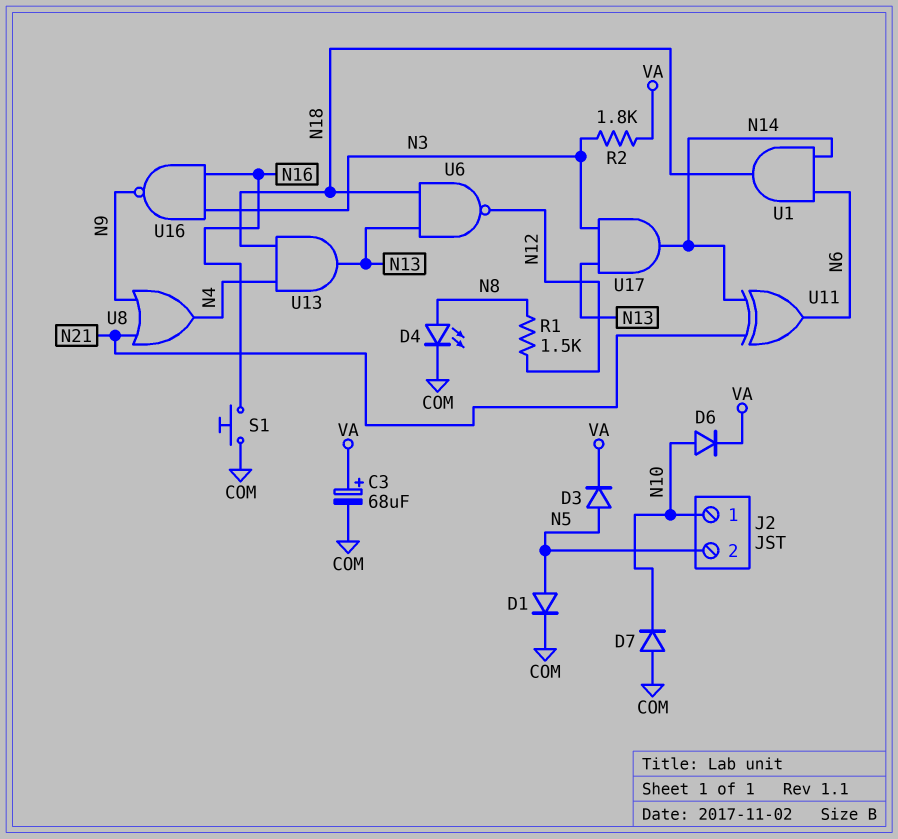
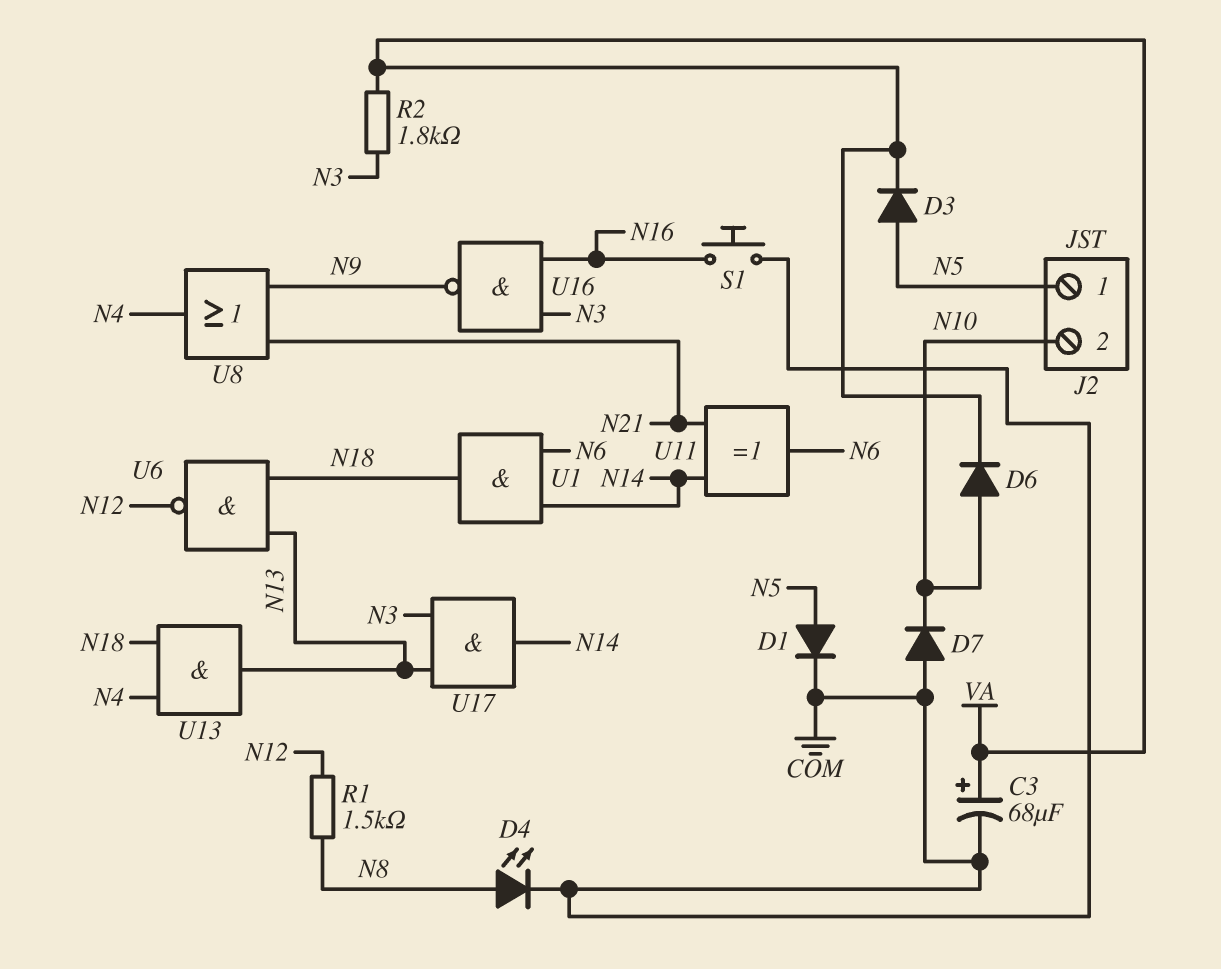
J2 pin 1: N10 -> N5
J2 pin 2: N5 -> N10

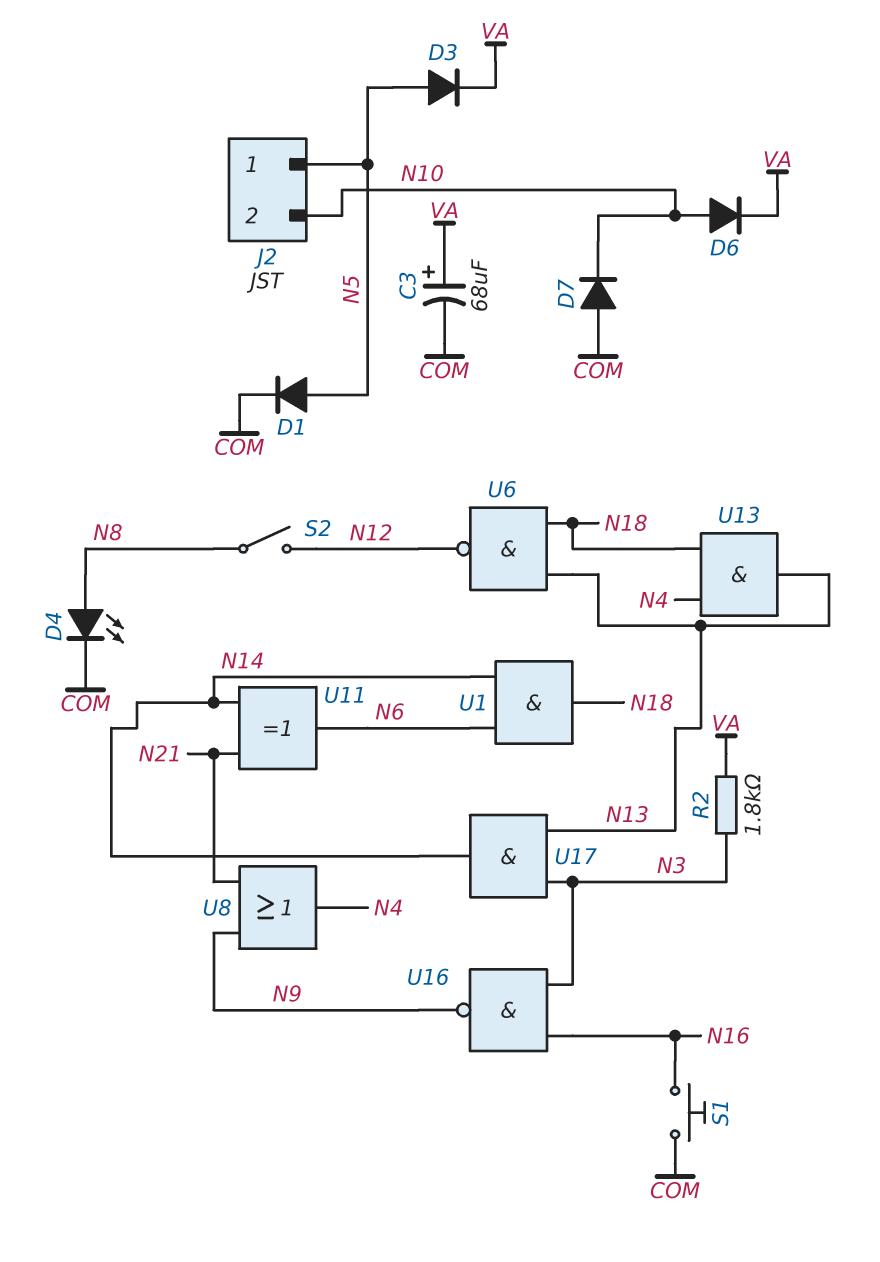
R1: 1.5k (N8, N12) -> none
S2: none -> switch (N8, N12)

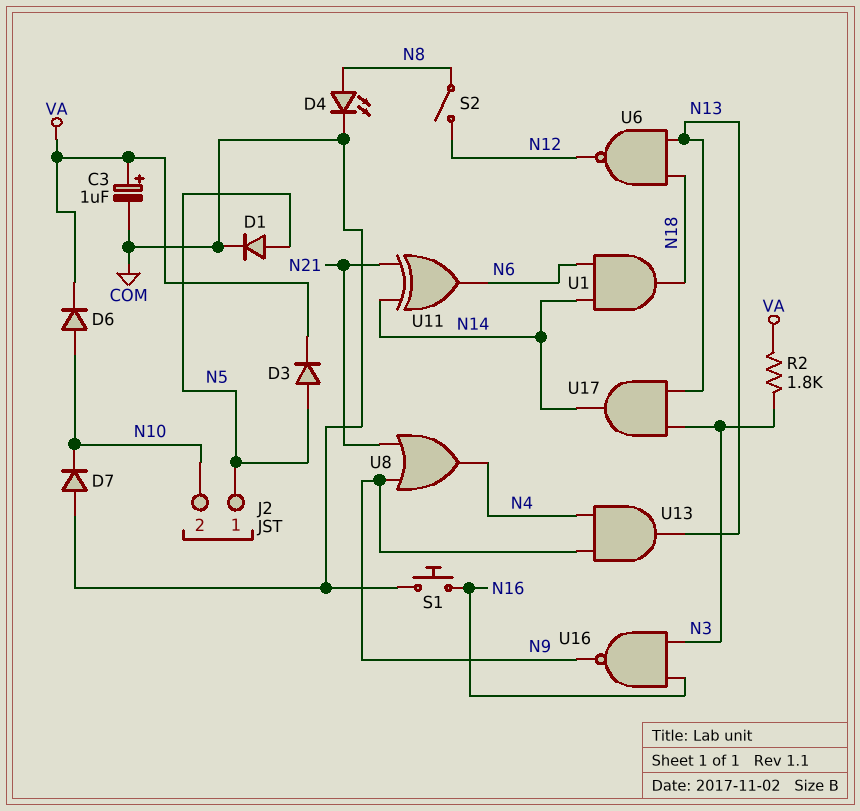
C3: 68uF (plus VA, minus COM) -> 1uF (plus VA, minus COM)
U13: AND (in N4, in N18, out N13) -> AND (in N4, in N9, out N13)

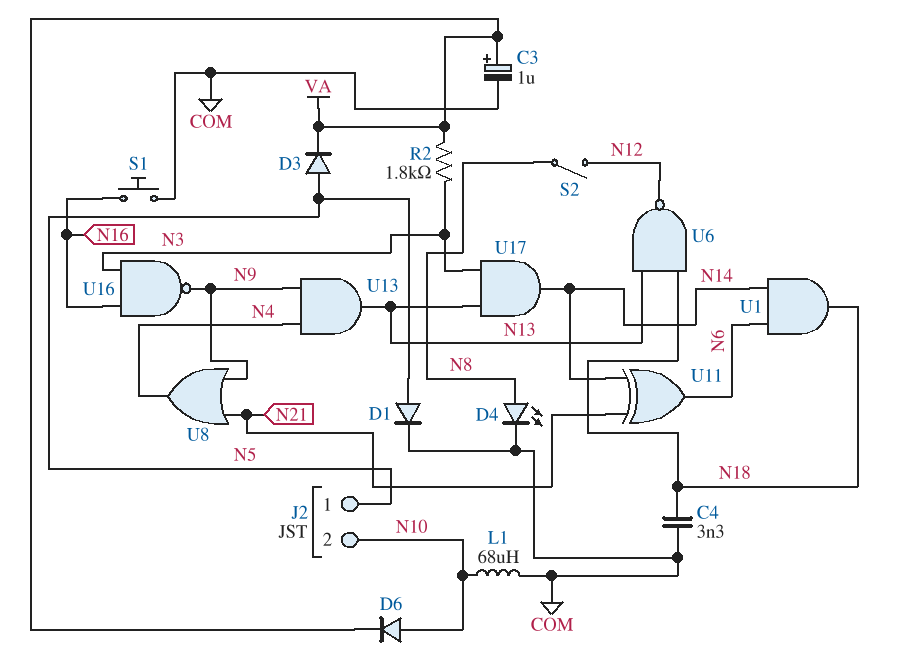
C4: none -> 3.3nF (COM, N18)
D7: diode (A COM, K N10) -> none
L1: none -> 68uH (COM, N10)

